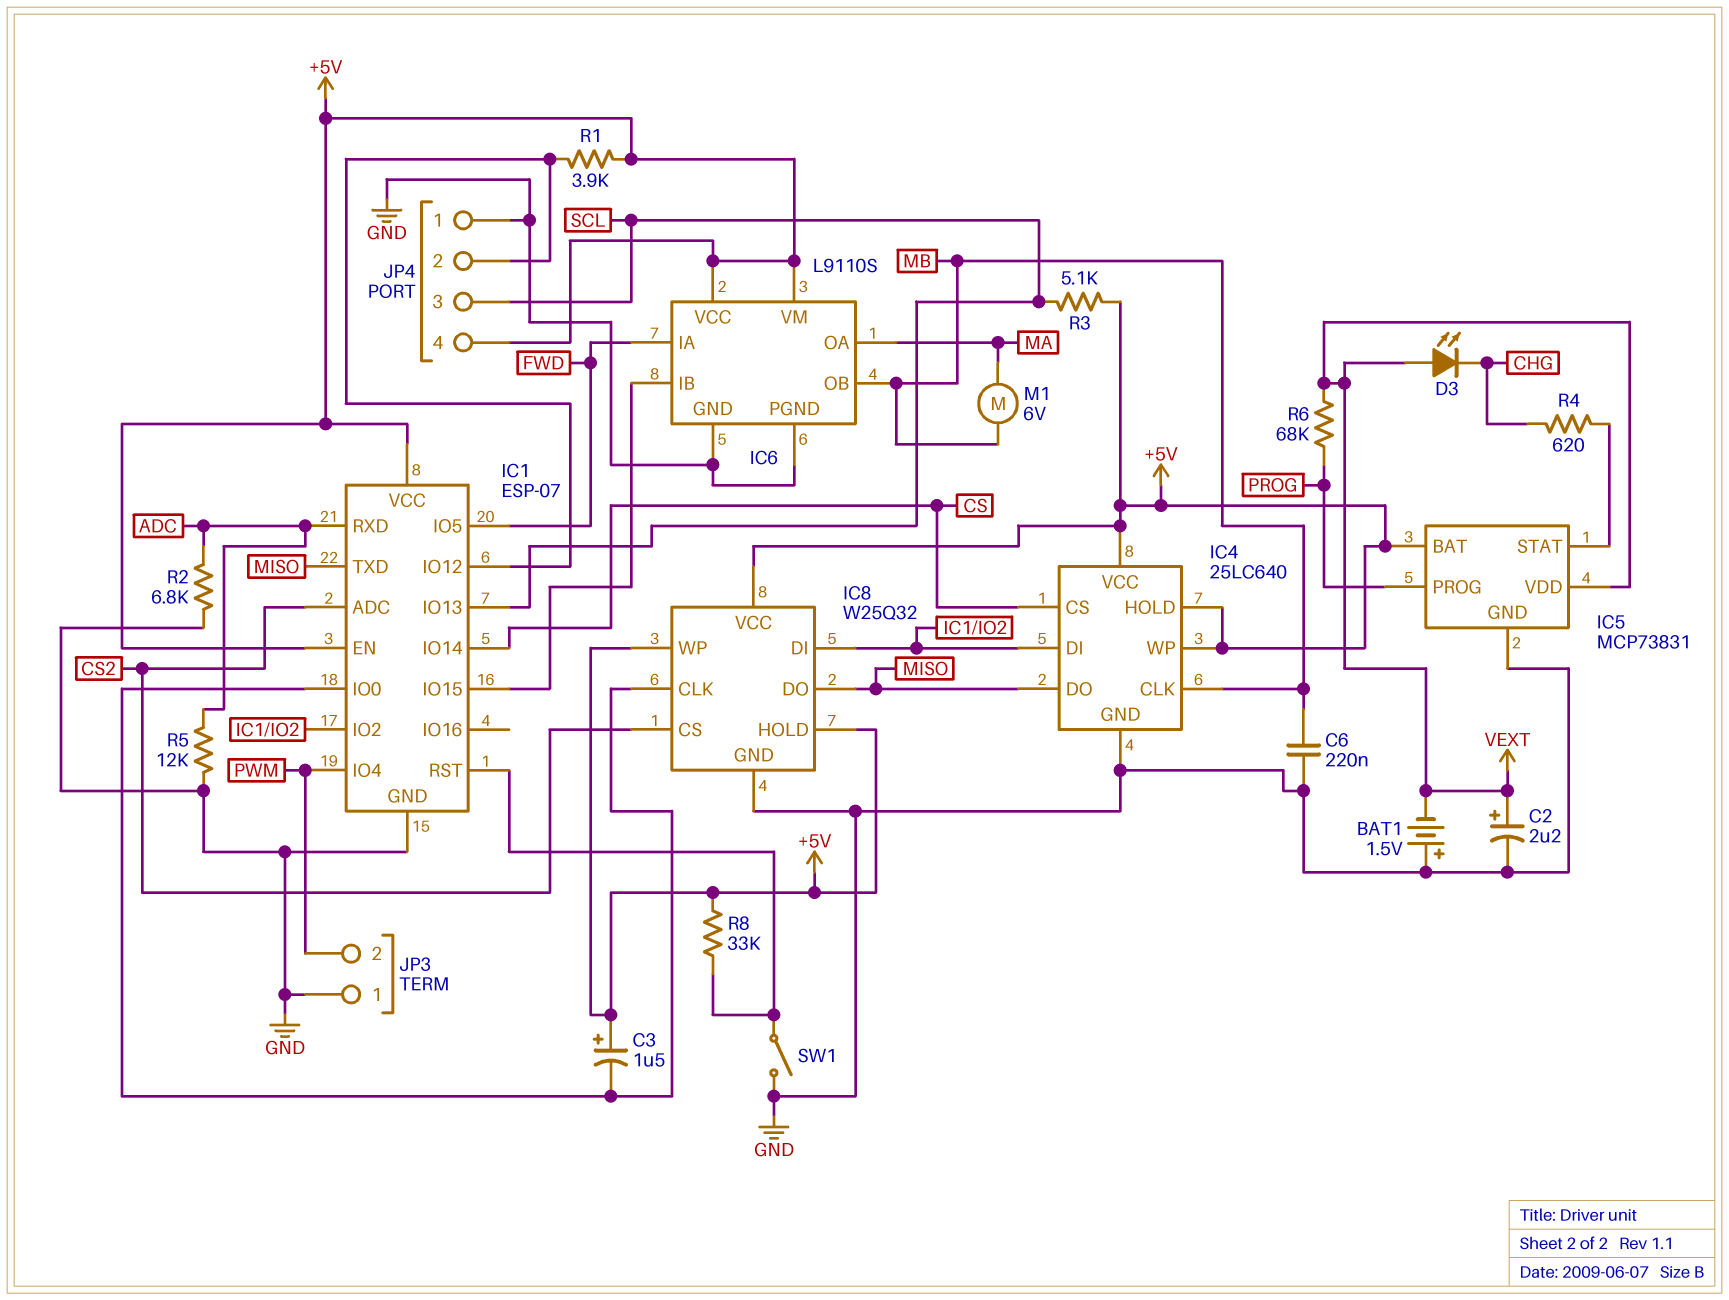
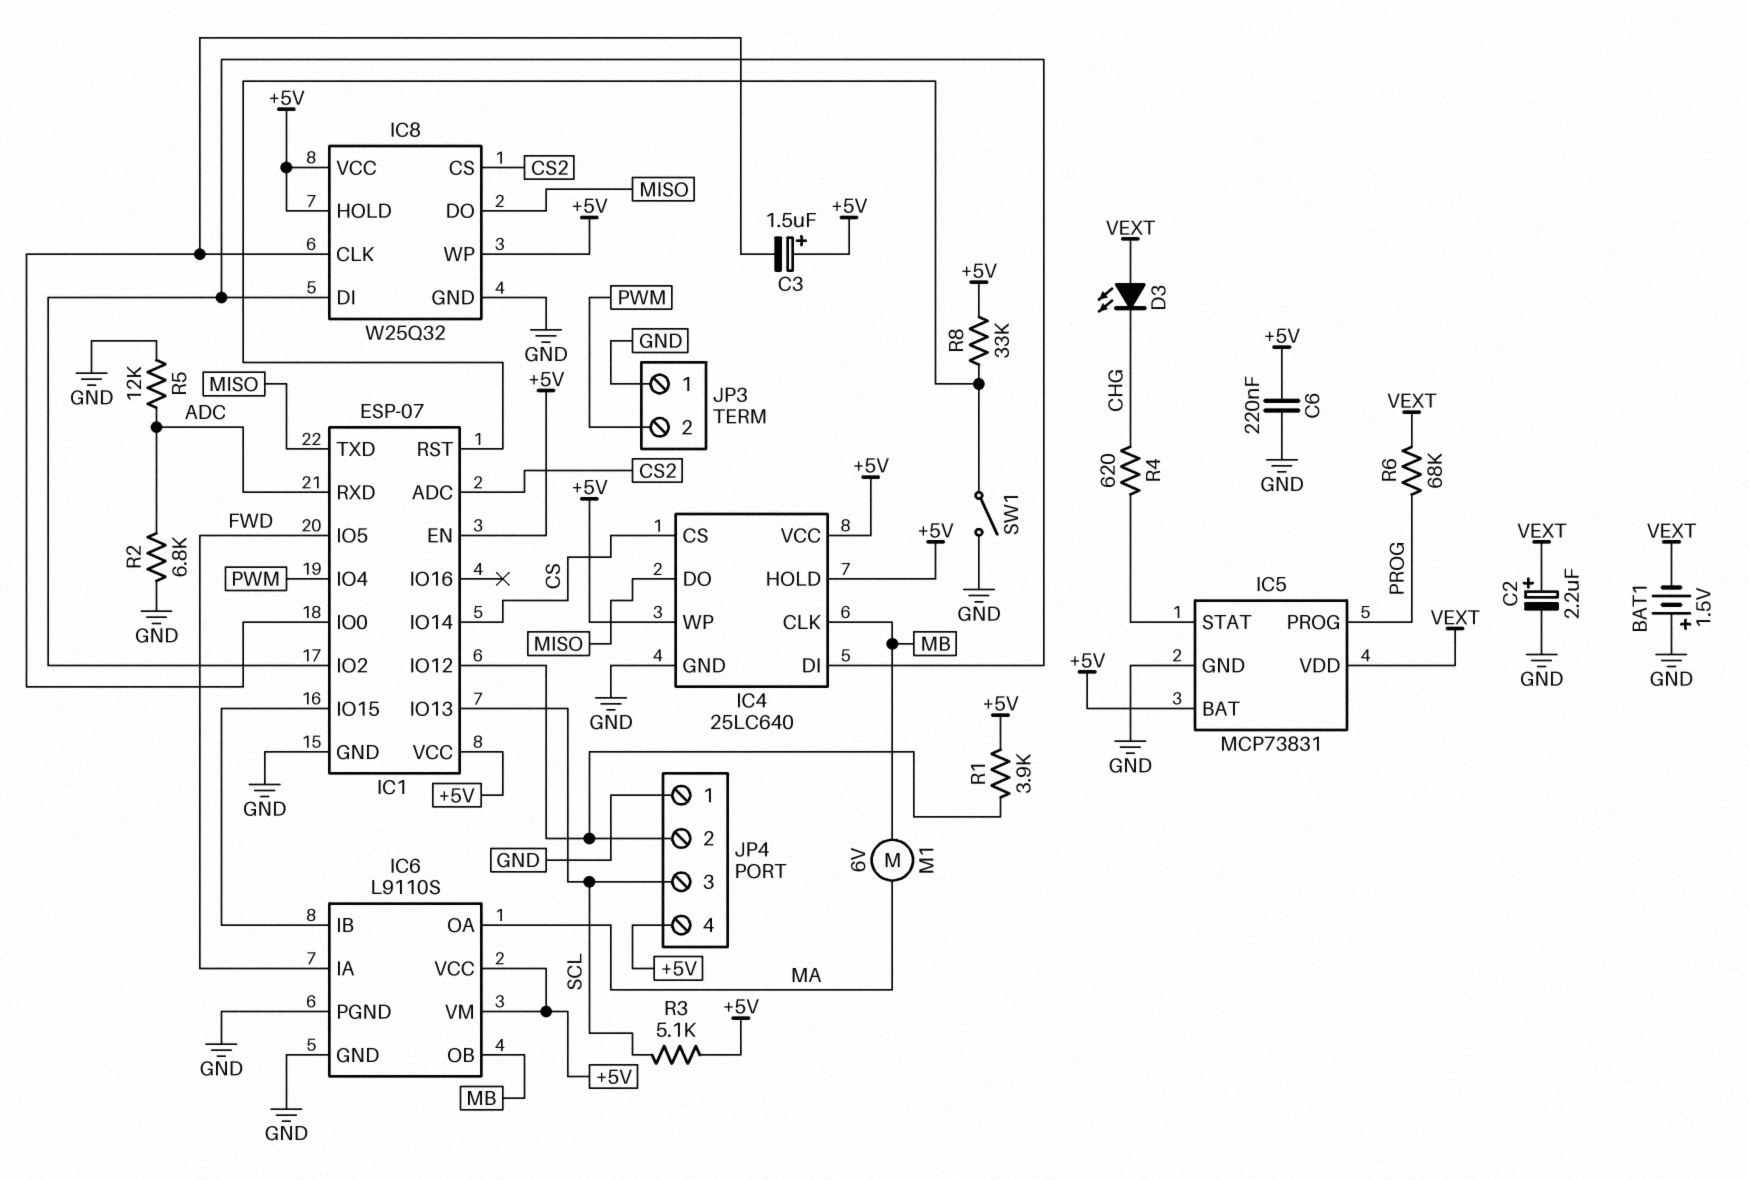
C6: 220nF (GND, MB) -> 220nF (+5V, GND)

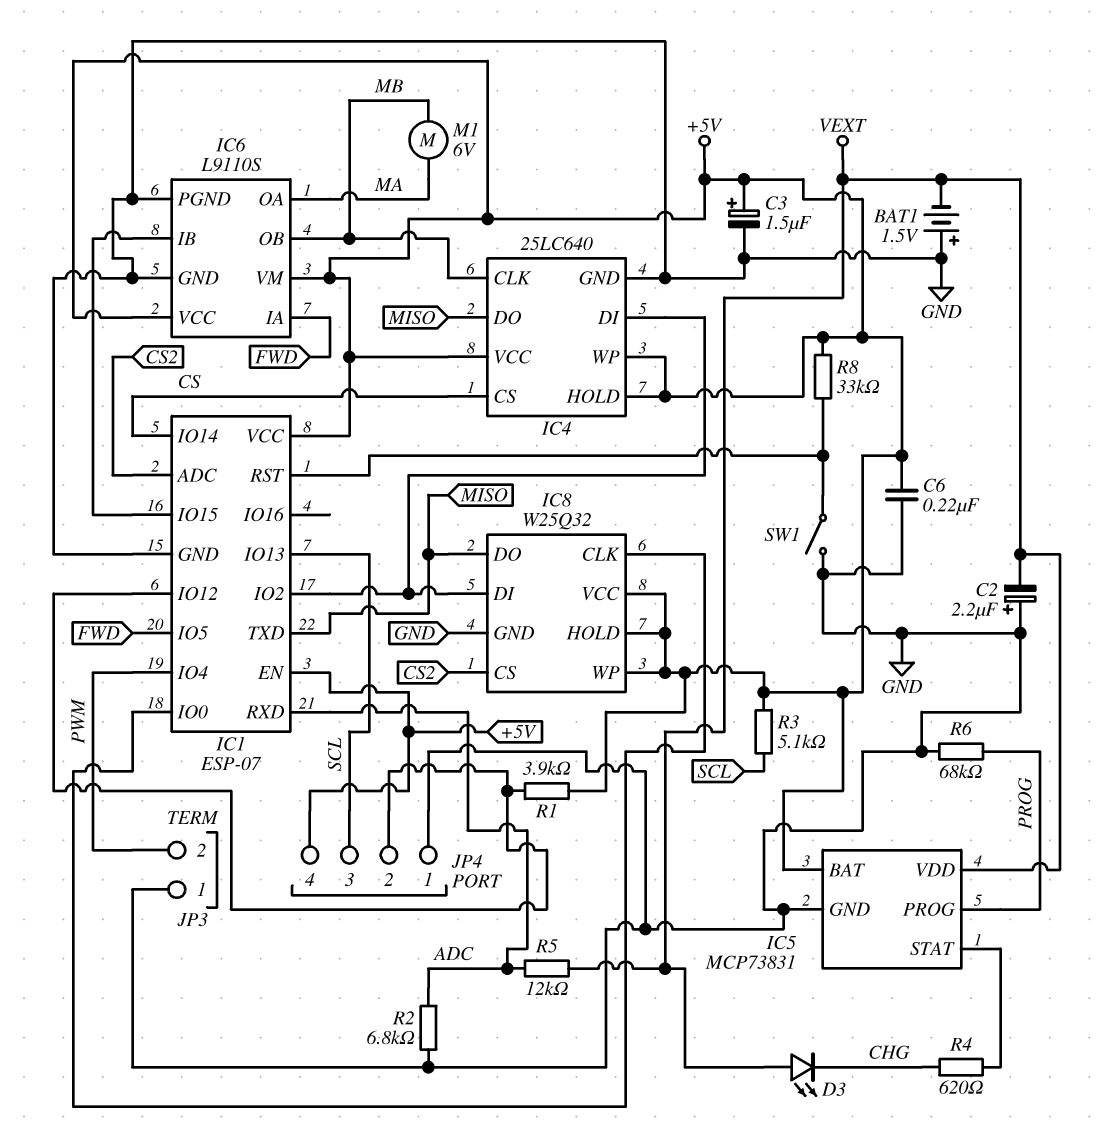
C2: 2.2uF (plus VEXT, minus GND) -> 2.2uF (plus GND, minus VEXT)
C3: 1.5uF (plus +5V, minus IC1/IO0) -> 1.5uF (plus +5V, minus GND)
R5: 12k (ADC, GND) -> 12k (ADC, VEXT)
R6: 68k (PROG, VEXT) -> 68k (GND, PROG)

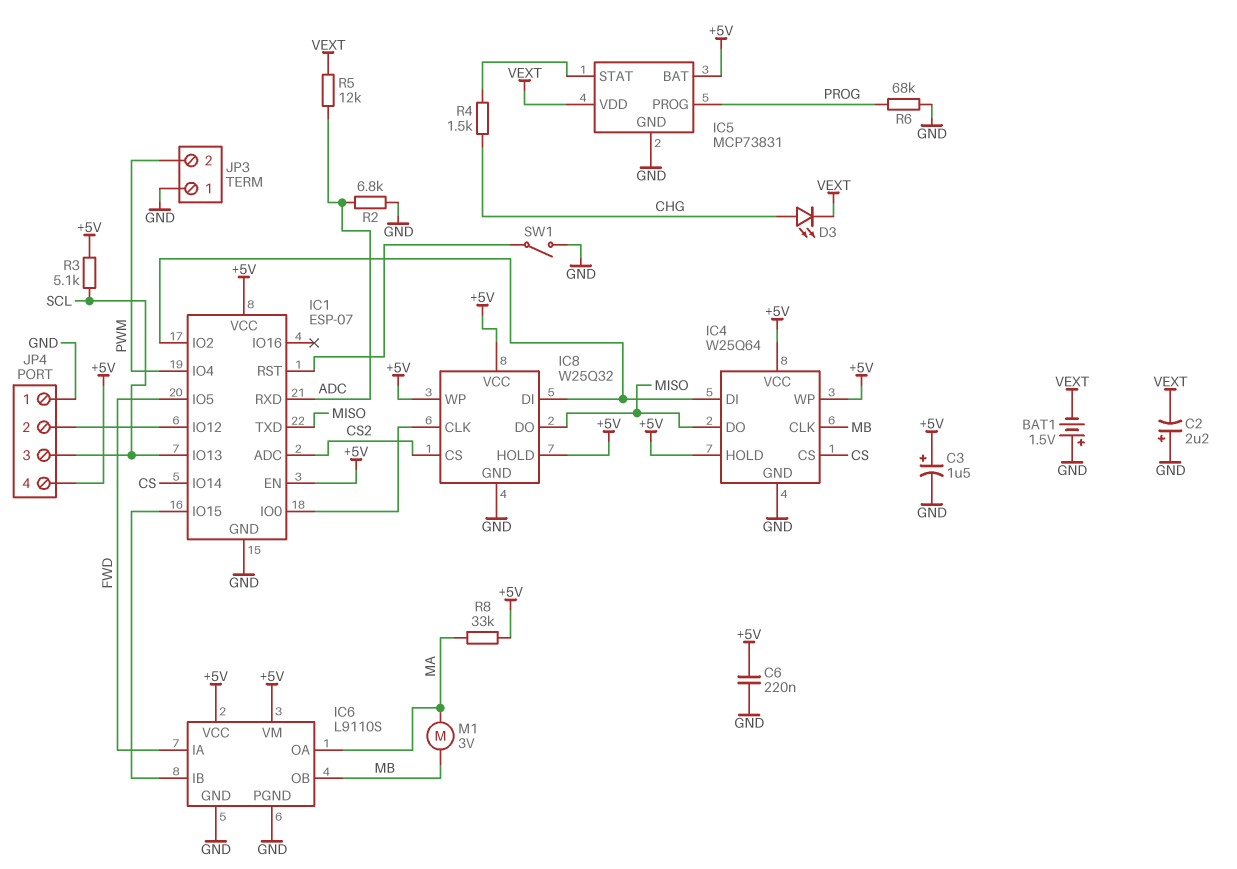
D3: LED (A VEXT, K CHG) -> LED (A CHG, K VEXT)
IC4: 25LC640 -> W25Q64
M1: motor 6V (MA, MB) -> motor 3V (MA, MB)
R1: 3.9k (+5V, IC1/IO12) -> none
R4: 620 (CHG, IC5/STAT) -> 1.5k (CHG, IC5/STAT)
R8: 33k (+5V, IC1/RST) -> 33k (+5V, MA)

